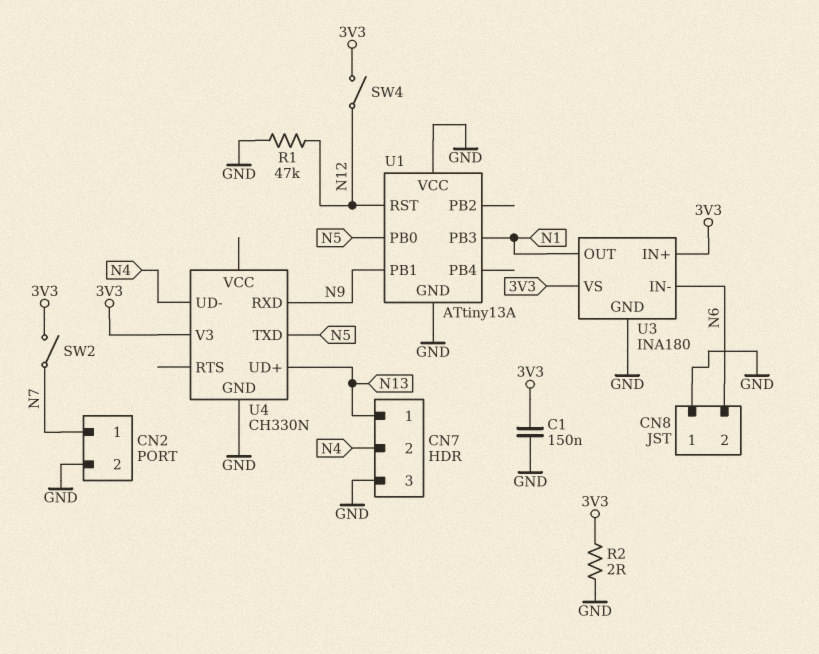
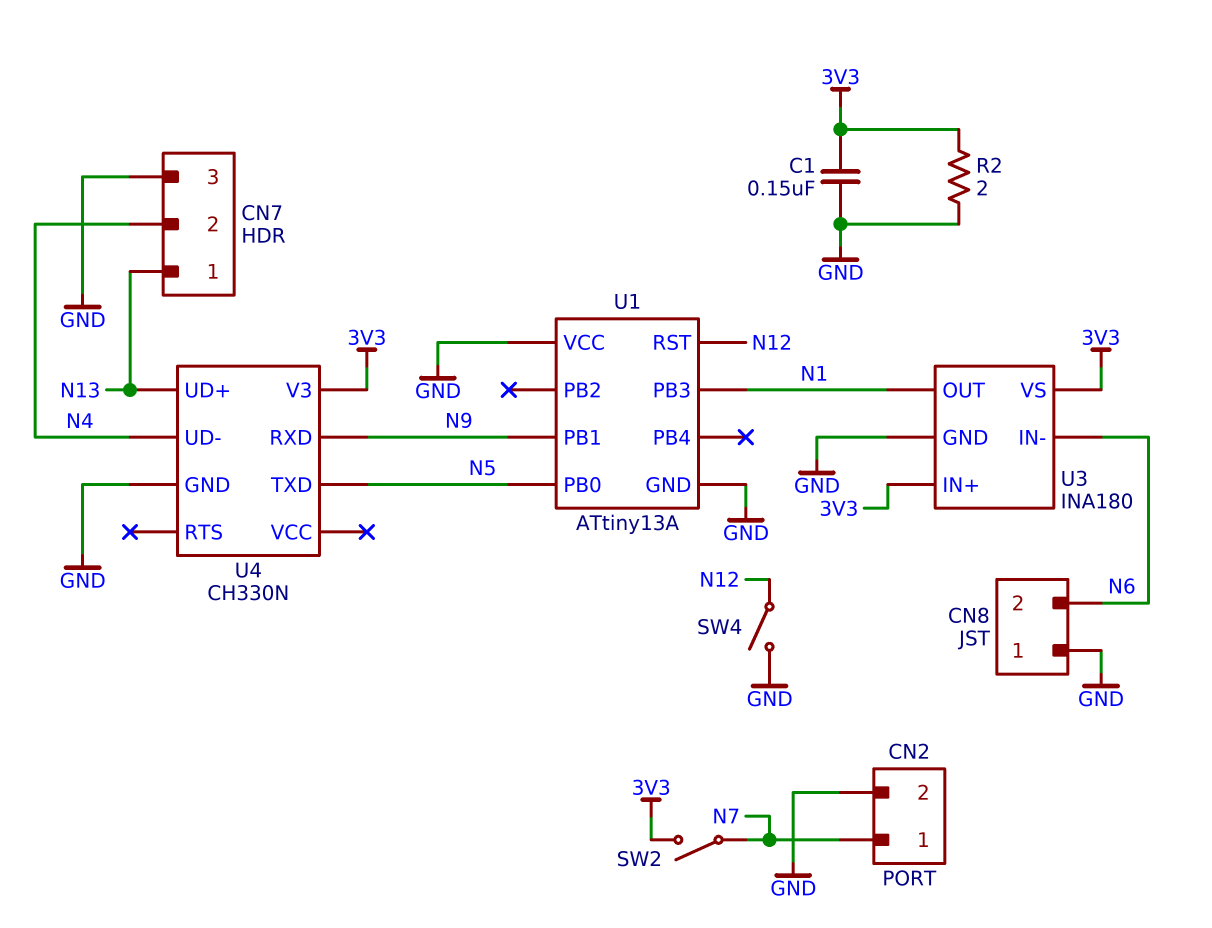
R1: 47k (GND, N12) -> none
SW4: switch (3V3, N12) -> switch (GND, N12)

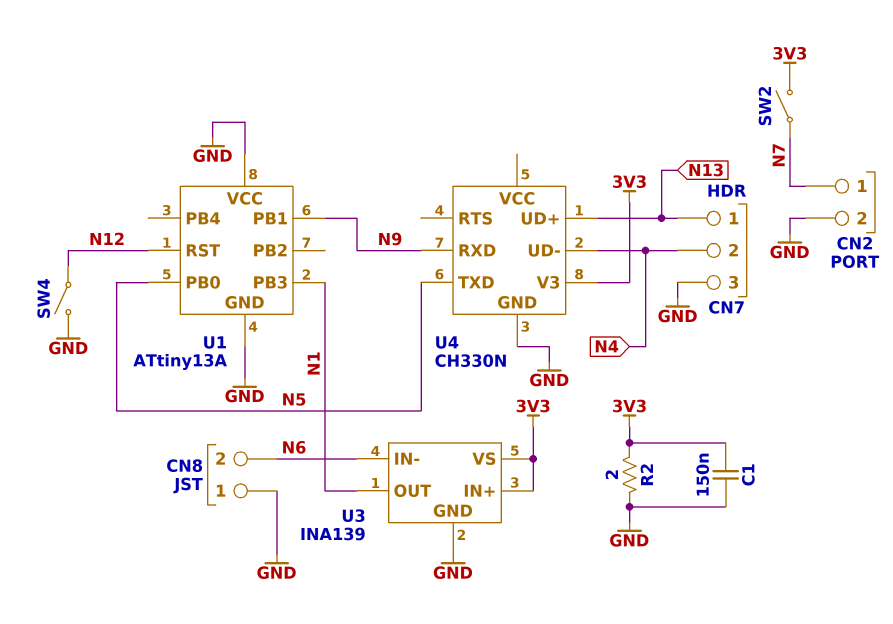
U3: INA180 -> INA139

